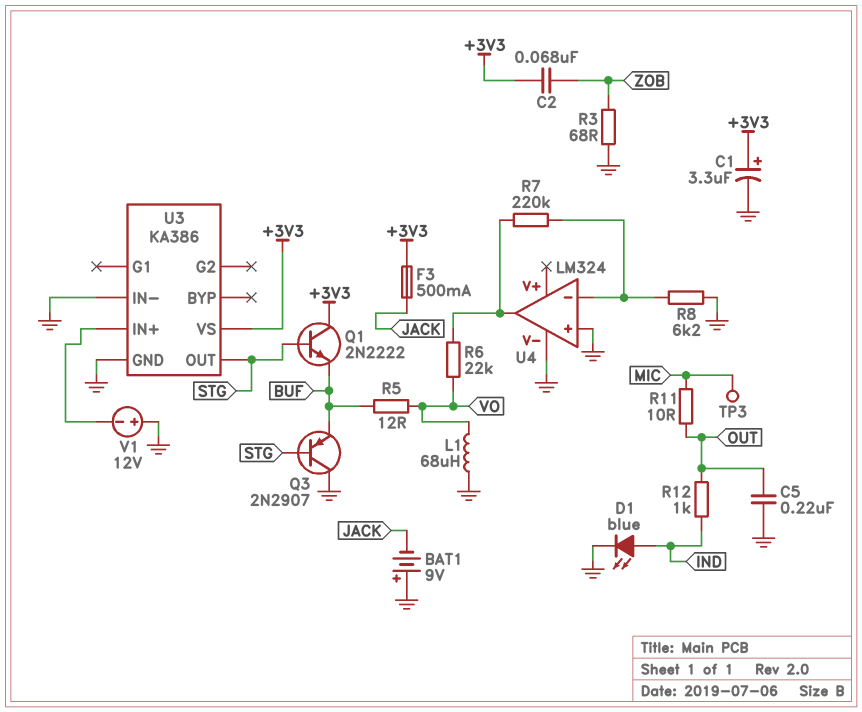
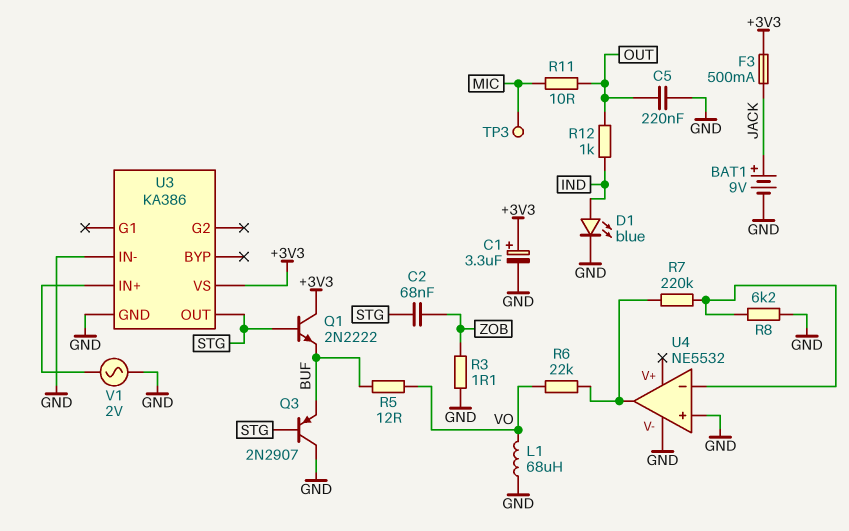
BAT1: 9V (plus GND, minus JACK) -> 9V (plus JACK, minus GND)
C2: 68nF (+3V3, ZOB) -> 68nF (STG, ZOB)
R3: 68 (GND, ZOB) -> 1.1 (GND, ZOB)
U4: LM324 -> NE5532
V1: 12V (plus GND, minus U3/IN+) -> AC 2V (GND, U3/IN+)

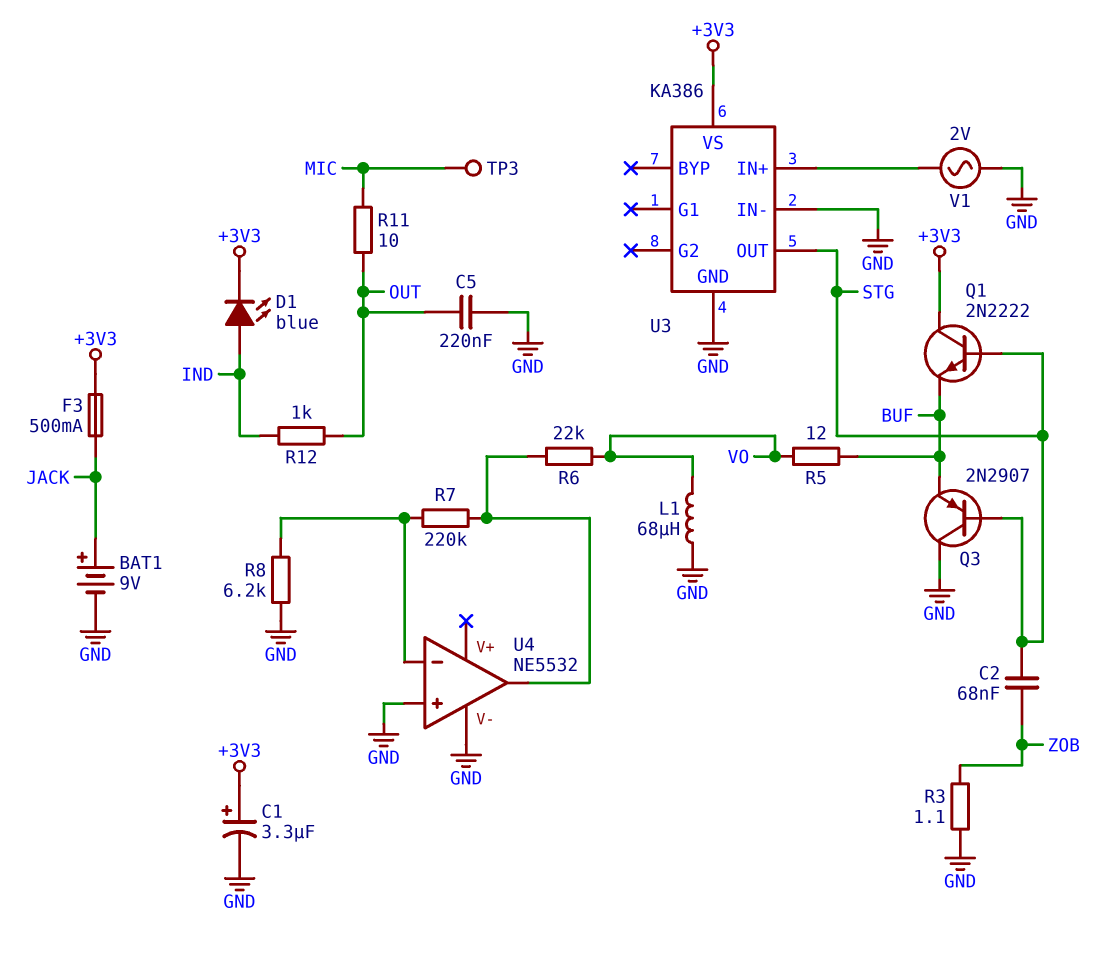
D1: LED blue (A IND, K GND) -> LED blue (A IND, K +3V3)

